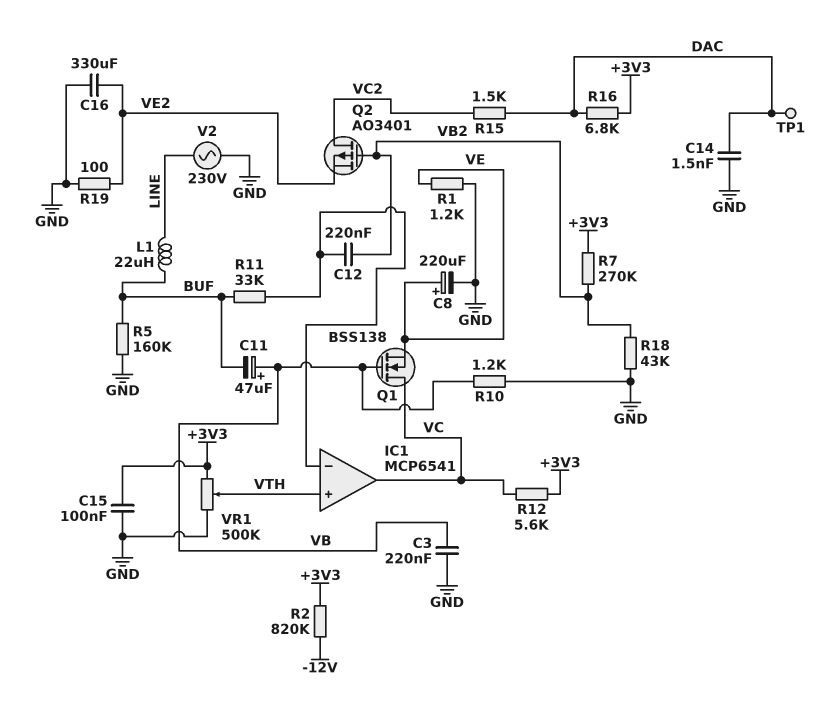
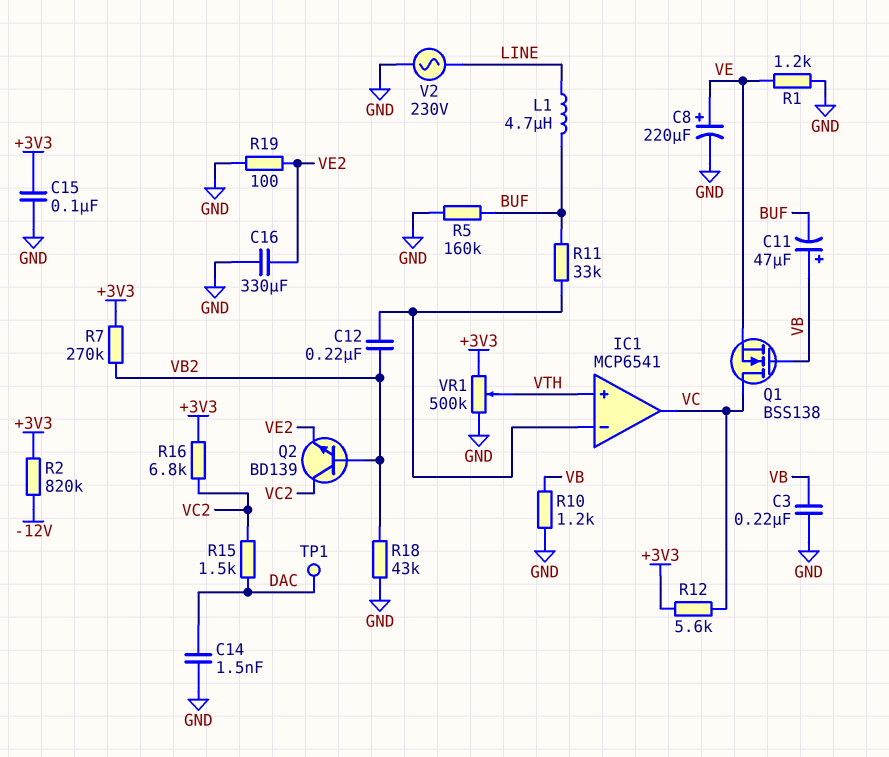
L1: 22uH (BUF, LINE) -> 4.7uH (BUF, LINE)
Q2: PMOS AO3401 (G VB2, D VC2, S VE2) -> NPN BD139 (B VB2, C VC2, E VE2)
R16: 6.8k (+3V3, DAC) -> 6.8k (+3V3, VC2)

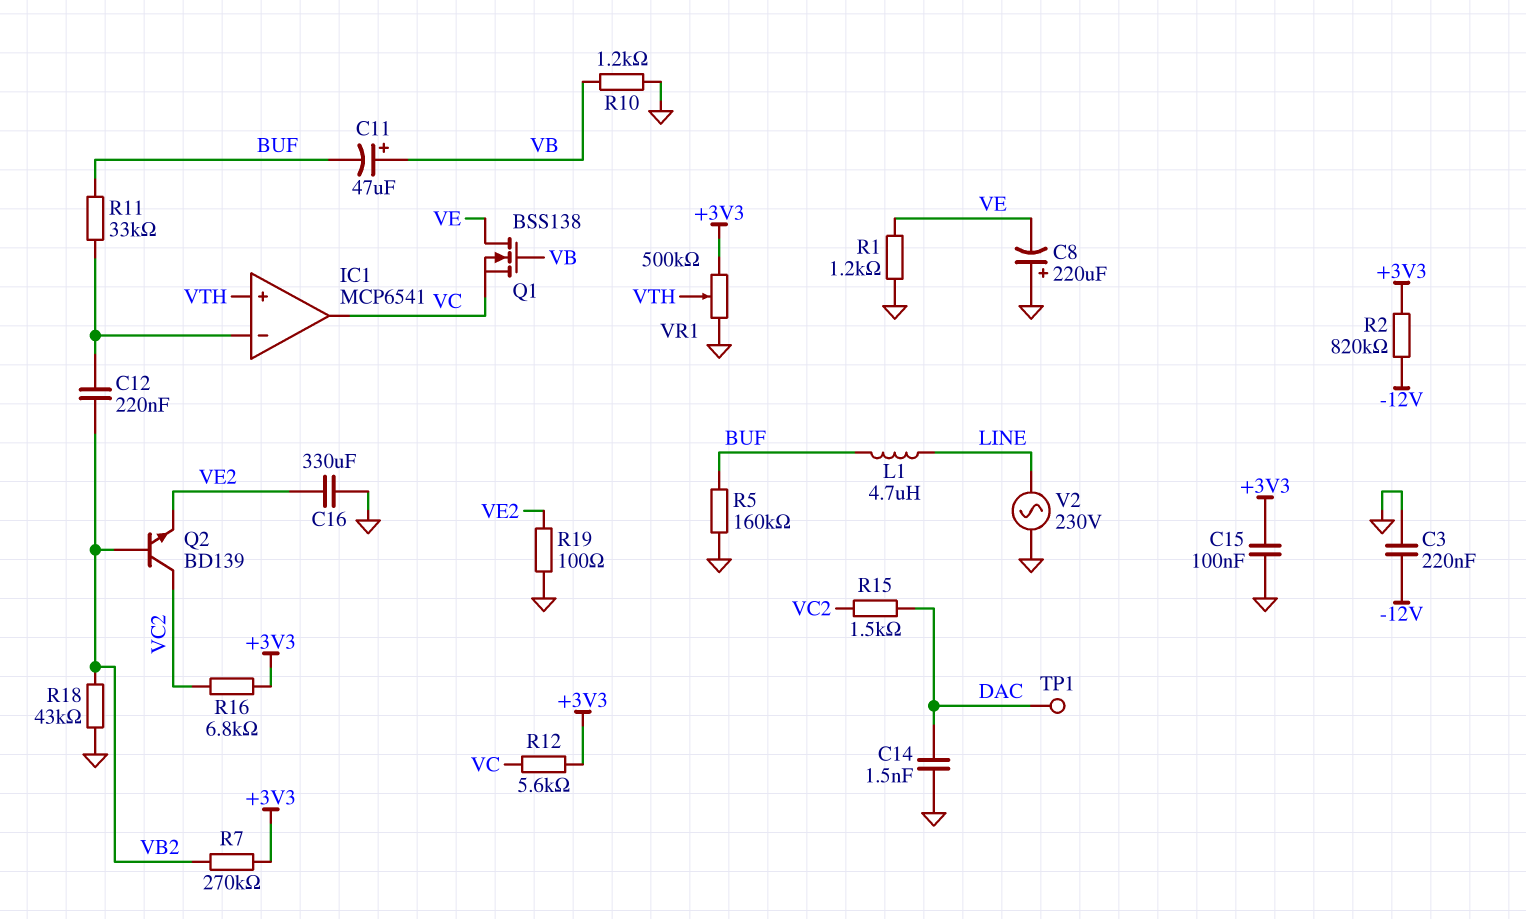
C3: 220nF (GND, VB) -> 220nF (-12V, GND)
C8: 220uF (plus VE, minus GND) -> 220uF (plus GND, minus VE)
Q1: NMOS BSS138 (G VB, D VC, S VE) -> NMOS BSS138 (G VB, D VE, S VC)

